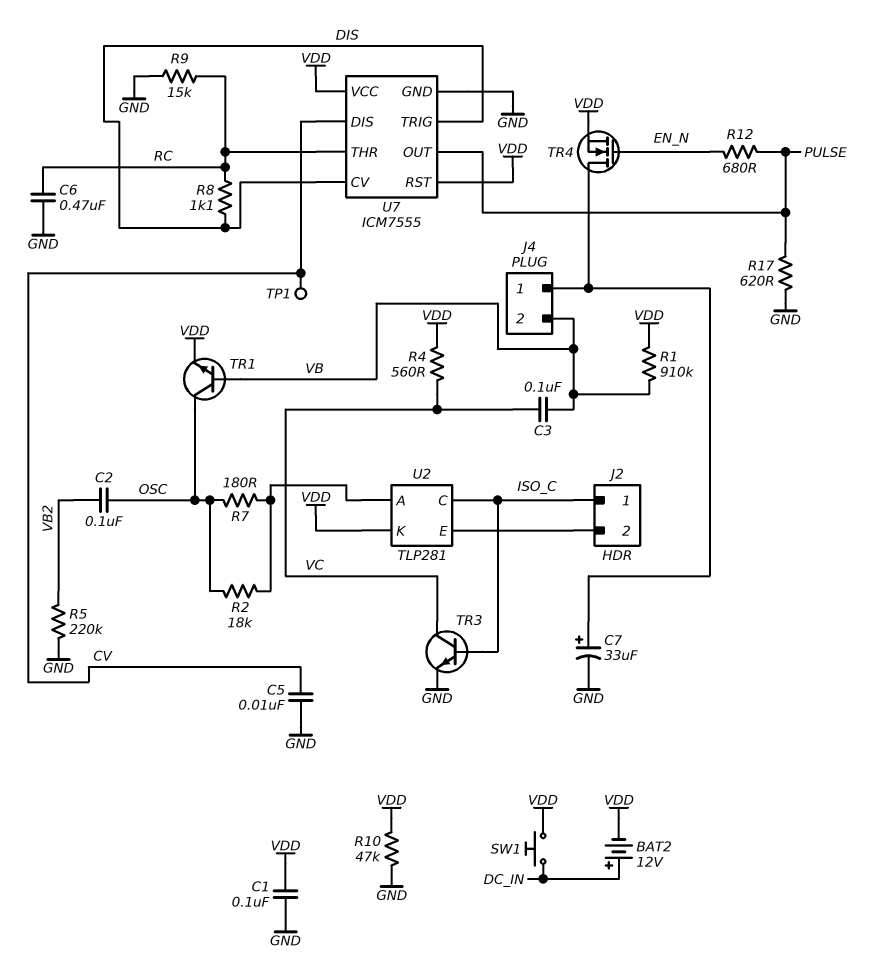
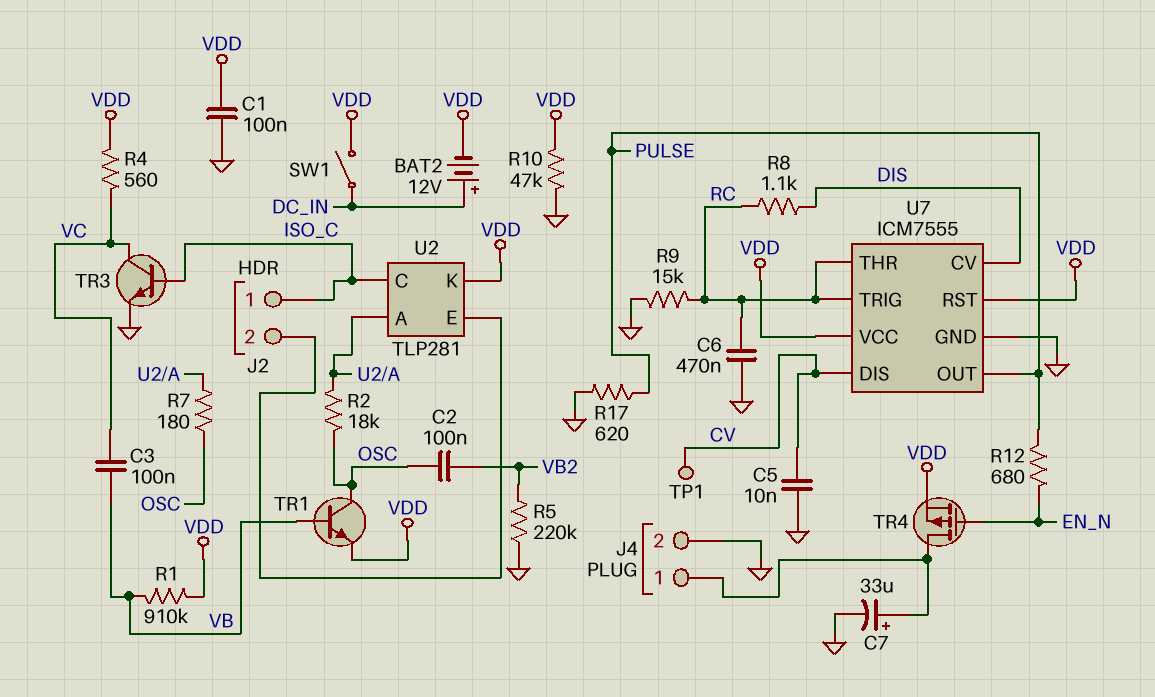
J4 pin 2: VB -> GND
SW1: button (DC_IN, VDD) -> switch (DC_IN, VDD)
TR4: NMOS (G EN_N, D J4/1, S VDD) -> PMOS (G EN_N, D J4/1, S VDD)
U7 pin TRIG: DIS -> RC

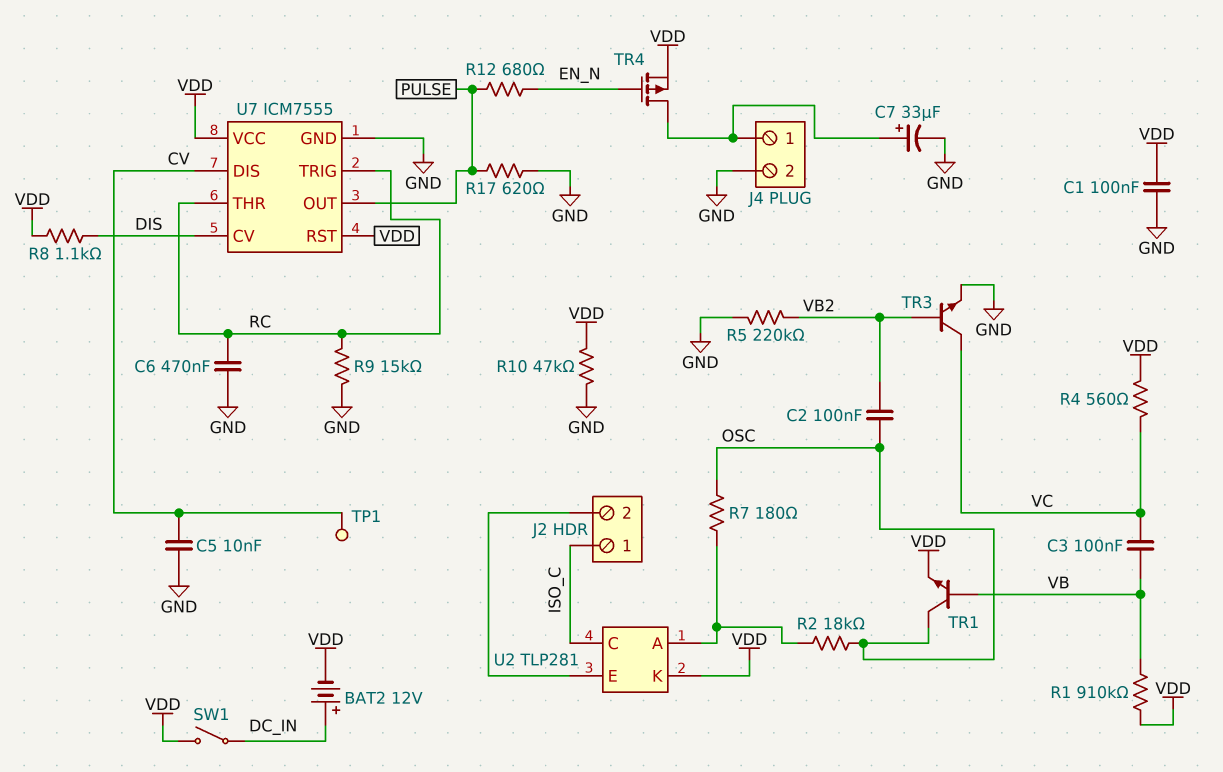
R8: 1.1k (DIS, RC) -> 1.1k (DIS, VDD)
TR3: NPN (B ISO_C, C VC, E GND) -> NPN (B VB2, C VC, E GND)

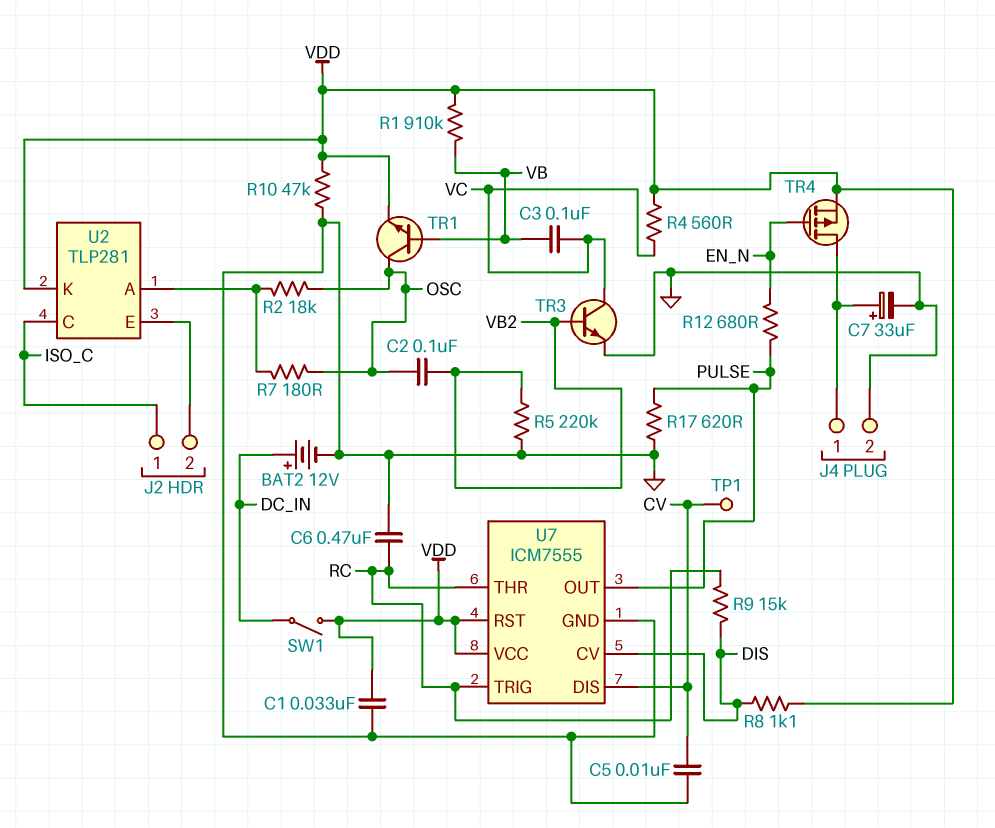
BAT2: 12V (plus DC_IN, minus VDD) -> 12V (plus DC_IN, minus GND)
C1: 100nF (GND, VDD) -> 33nF (GND, VDD)
R9: 15k (GND, RC) -> 15k (DIS, RC)

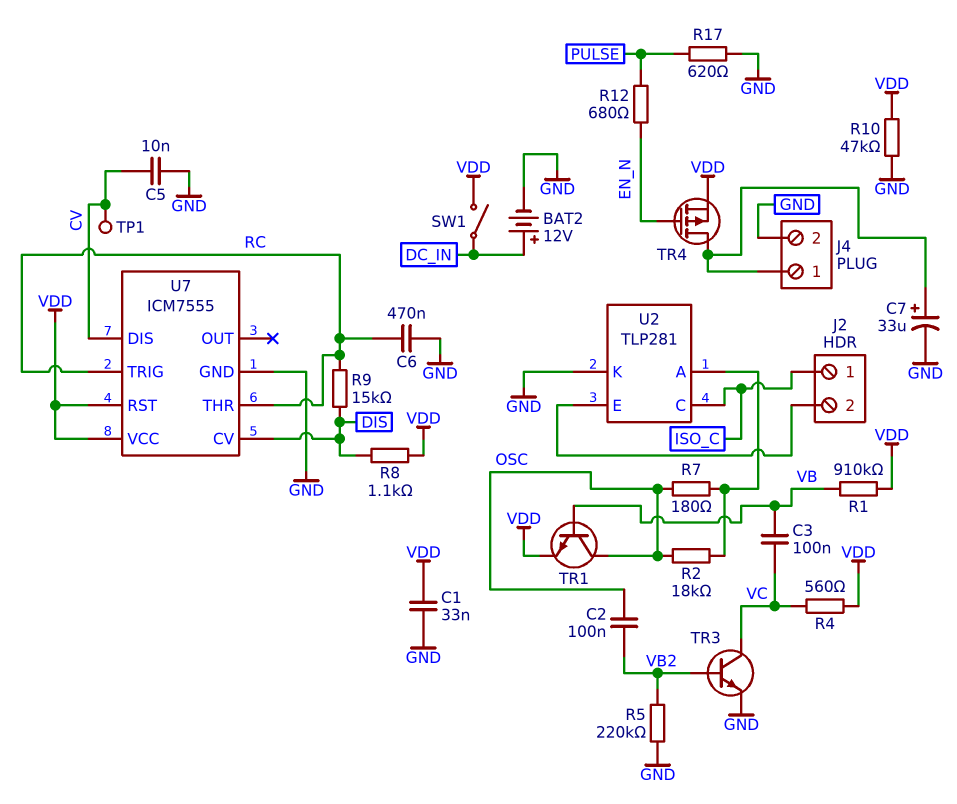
U2 pin K: VDD -> GND
U7 pin OUT: PULSE -> none

